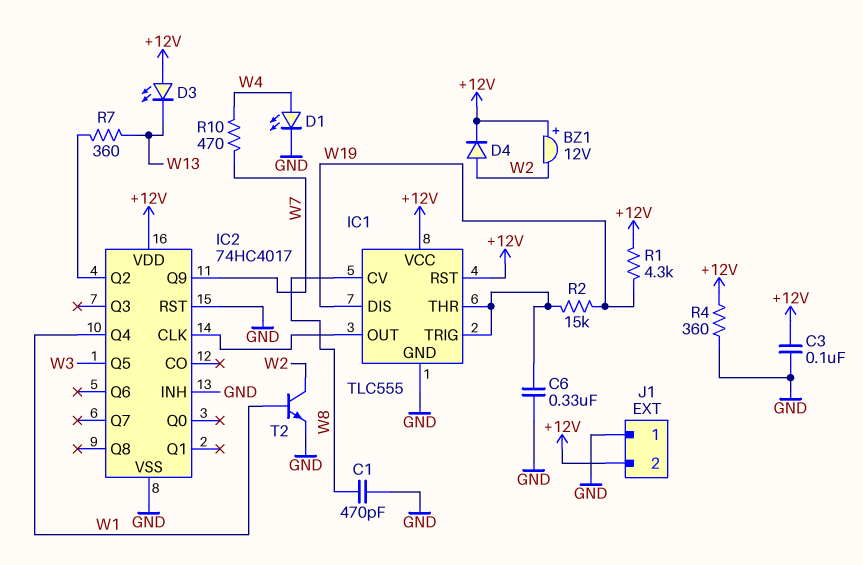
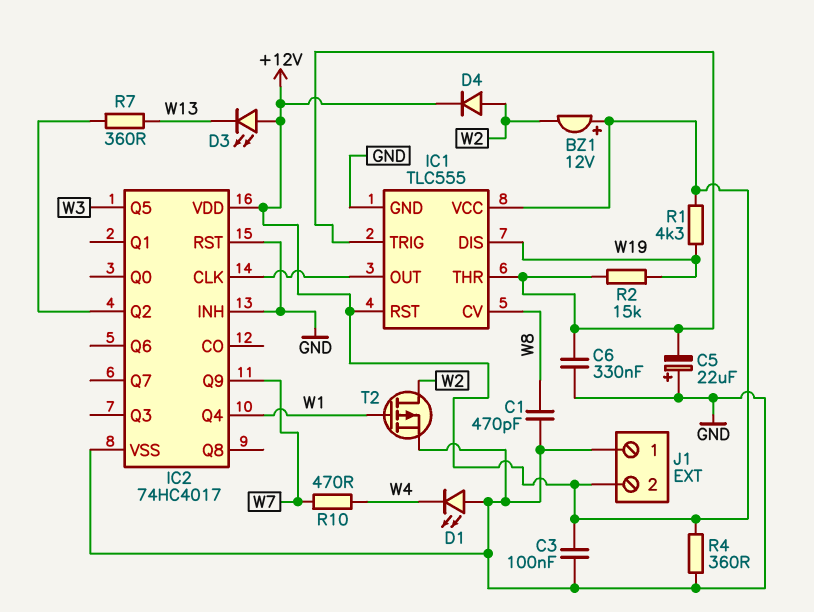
C5: none -> 22uF (plus GND, minus IC1/THR)
D1: LED (A W4, K GND) -> LED (A GND, K W4)
T2: NPN (B W1, C W2, E GND) -> PMOS (G W1, D W2, S GND)

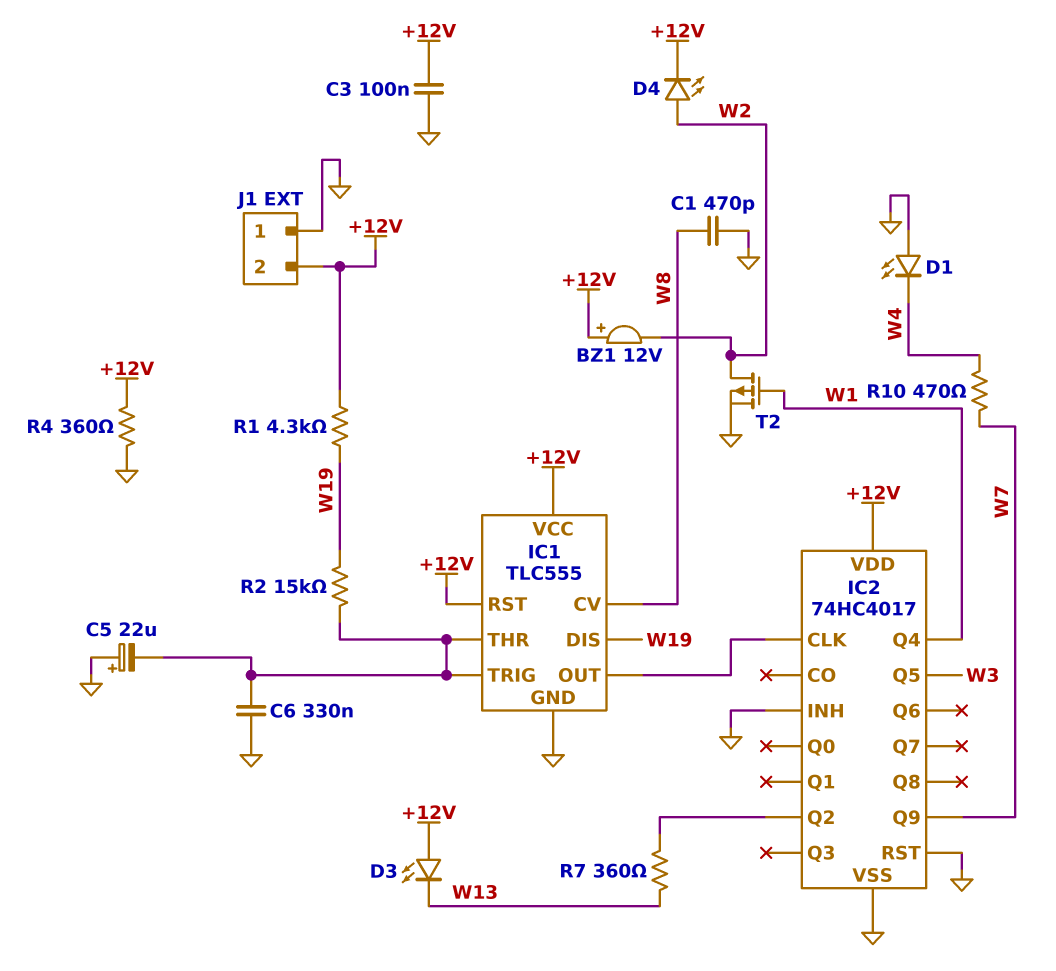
D4: diode (A W2, K +12V) -> LED (A W2, K +12V)

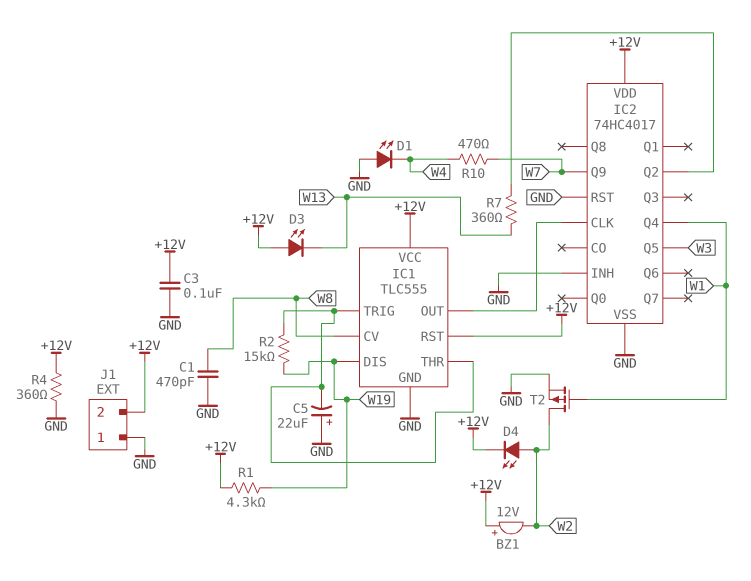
C6: 330nF (GND, IC1/THR) -> none

